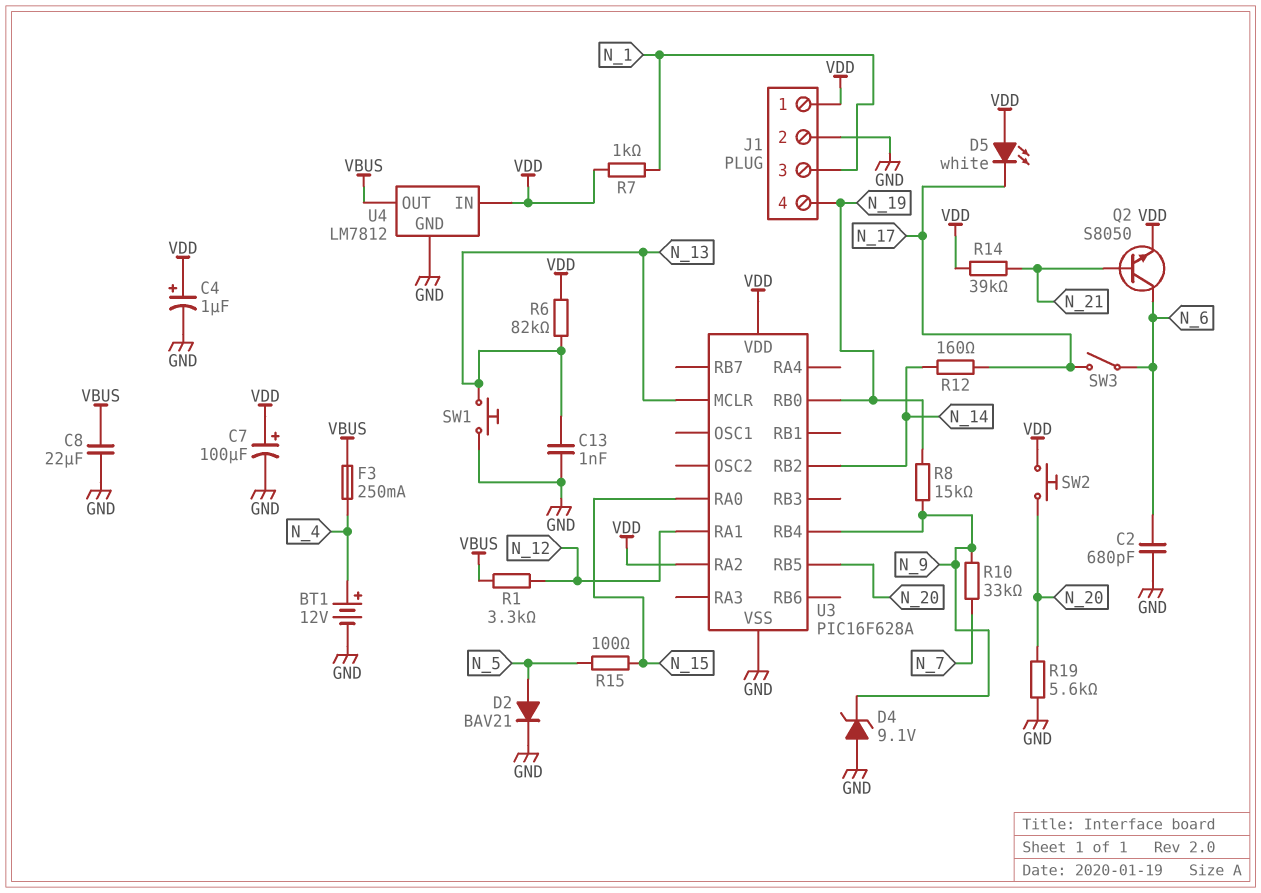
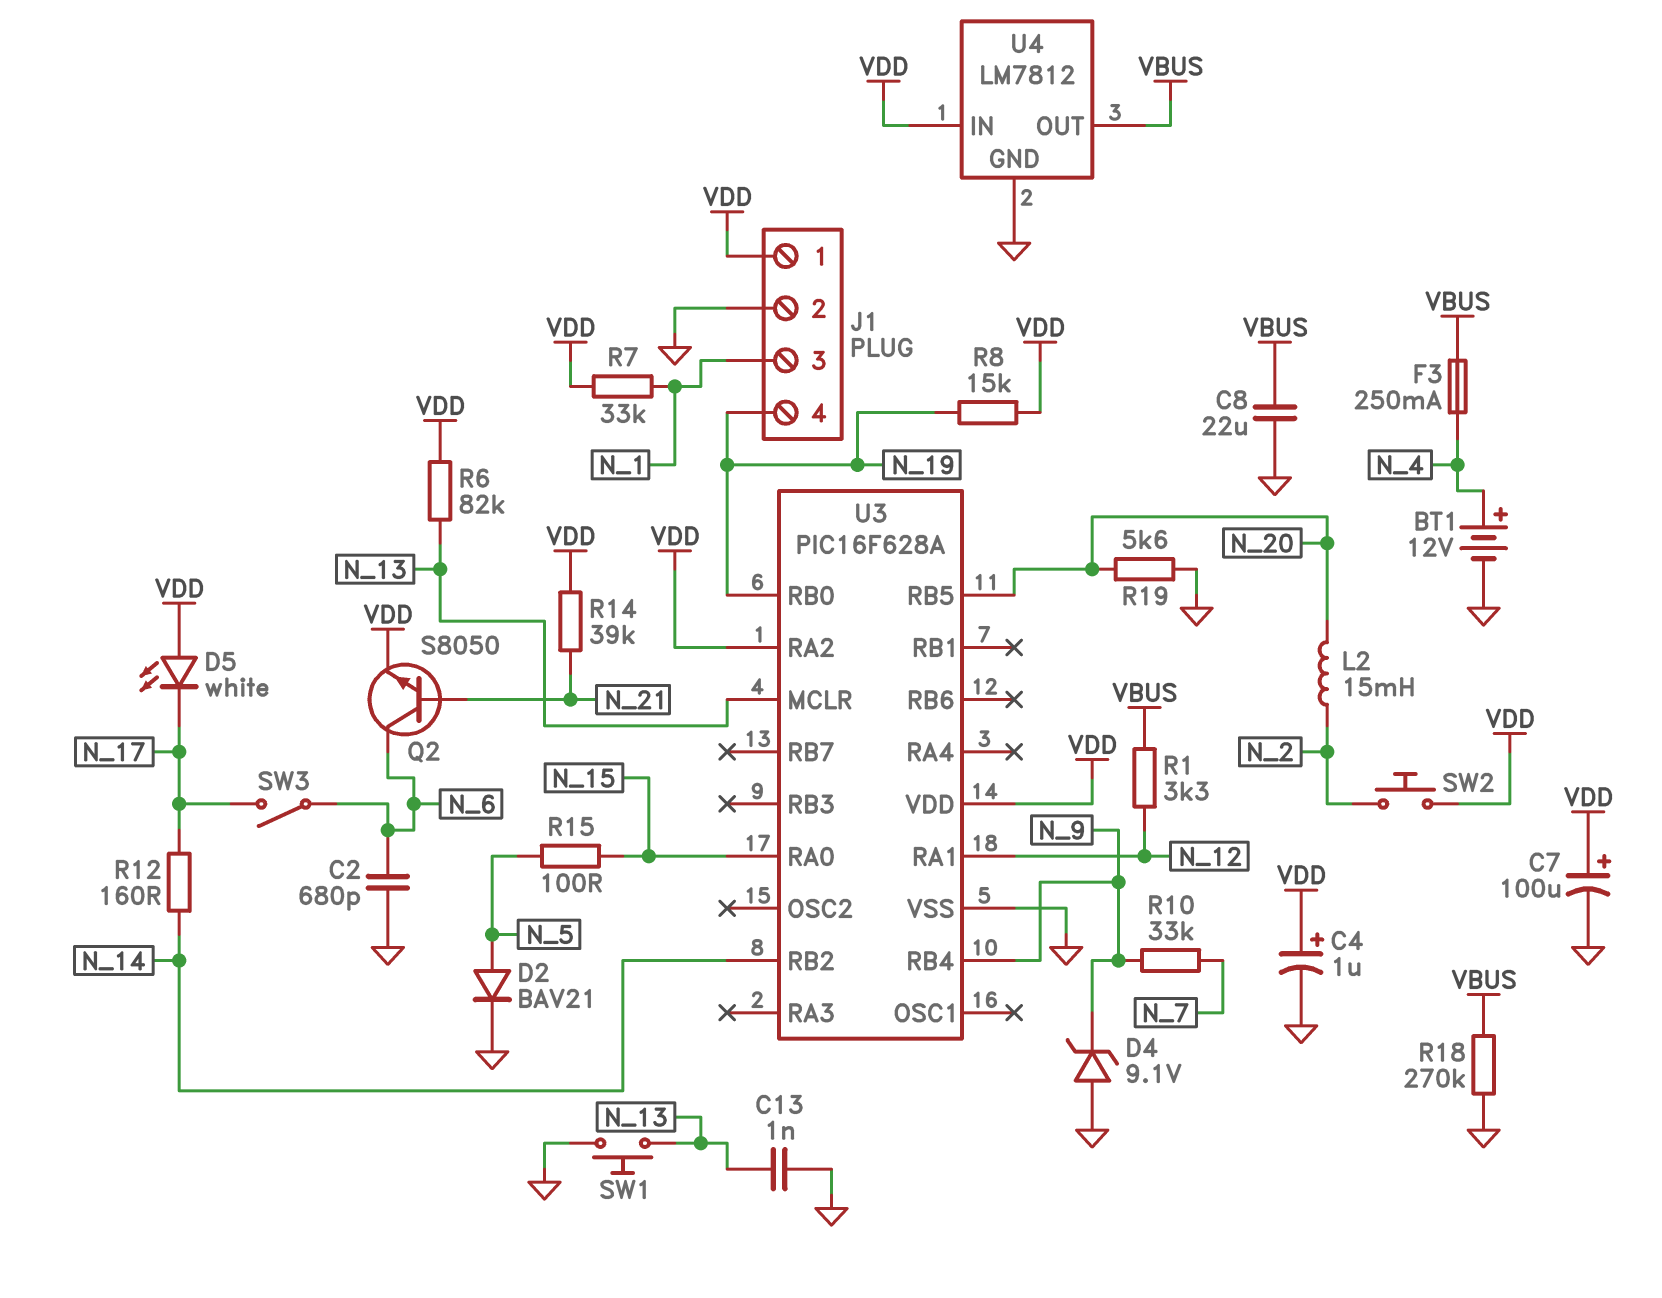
L2: none -> 15mH (N_2, N_20)
R7: 1k (N_1, VDD) -> 33k (N_1, VDD)
R8: 15k (N_9, N_19) -> 15k (N_19, VDD)
R18: none -> 270k (GND, VBUS)
SW2: button (N_20, VDD) -> button (N_2, VDD)

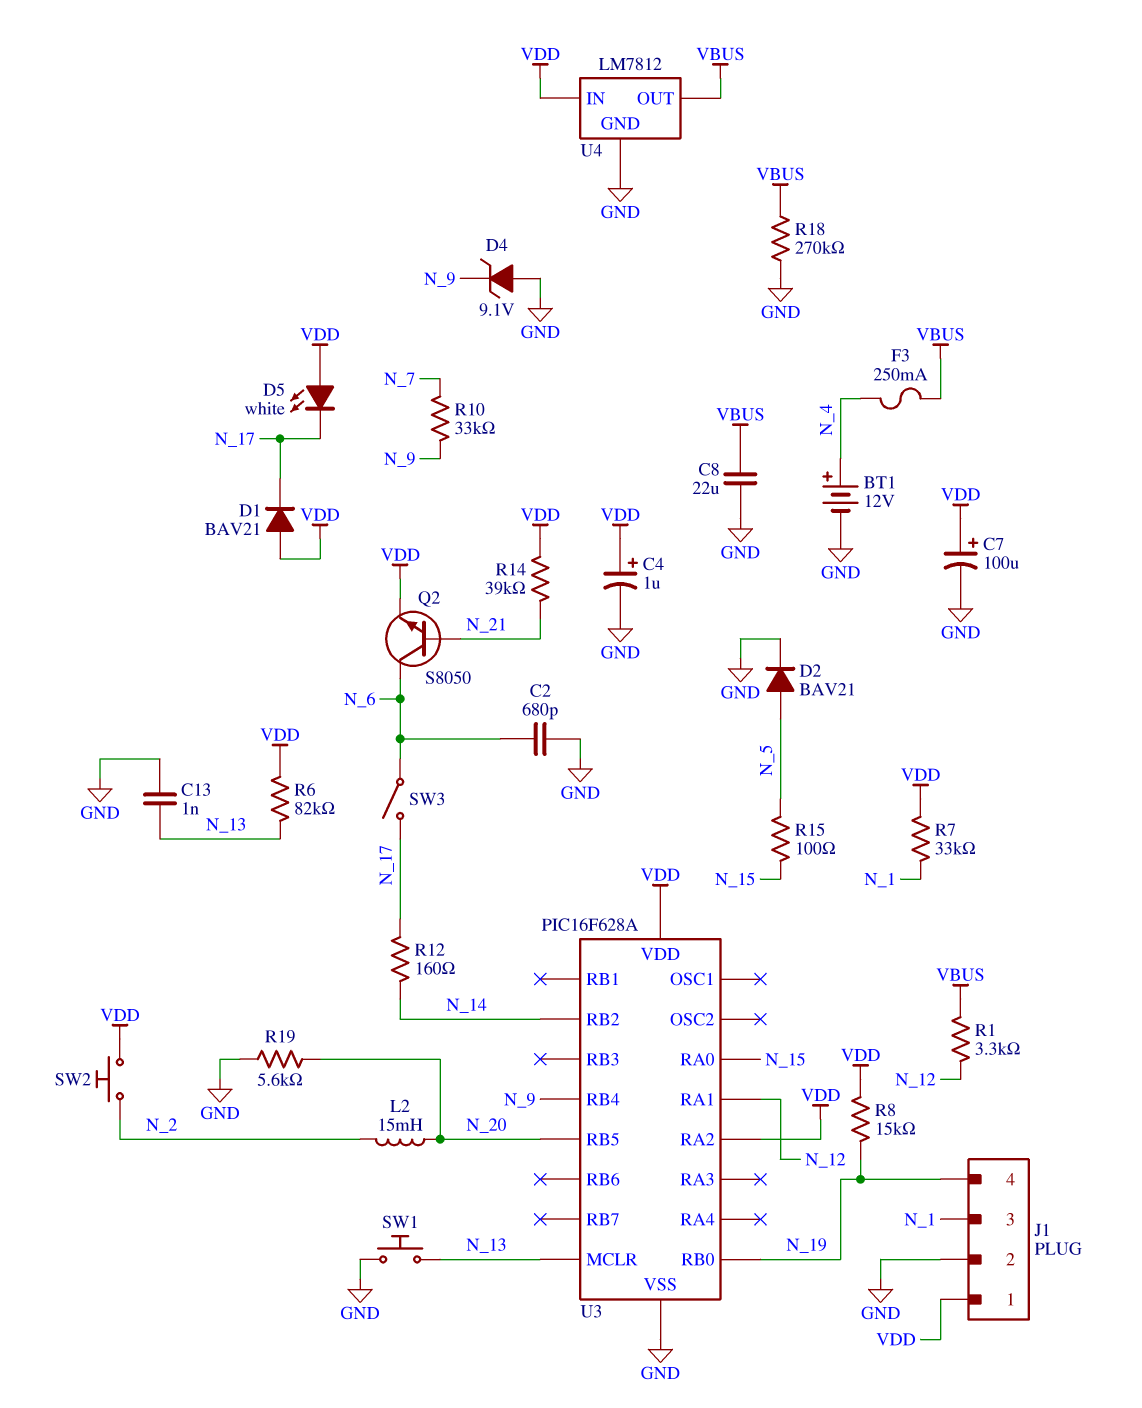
D1: none -> diode BAV21 (A VDD, K N_17)

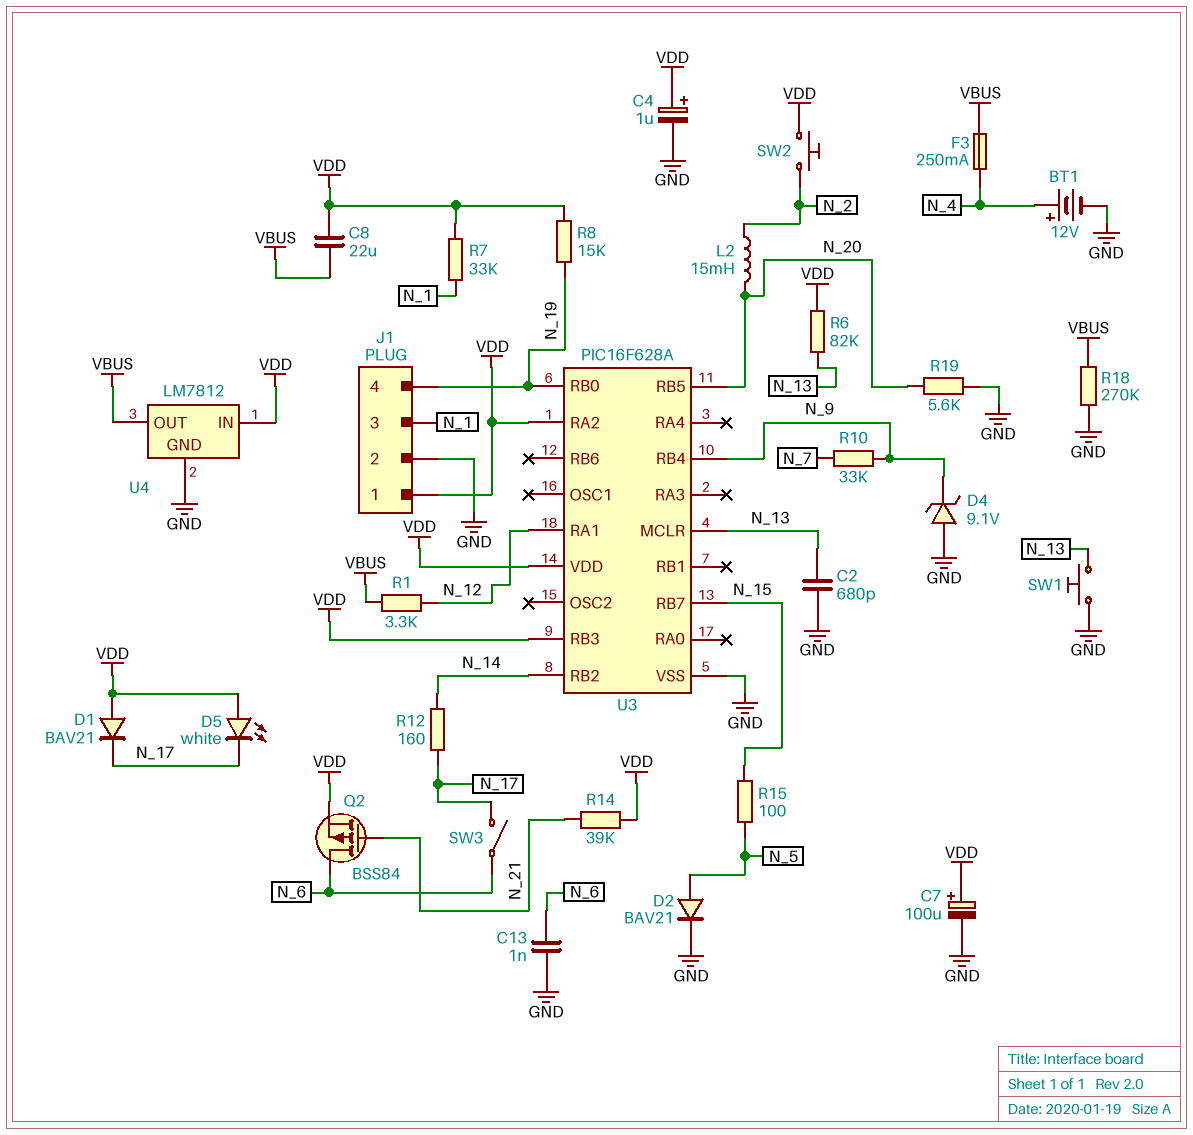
C2: 680pF (GND, N_6) -> 680pF (GND, N_13)
C8: 22uF (GND, VBUS) -> 22uF (VBUS, VDD)
C13: 1nF (GND, N_13) -> 1nF (GND, N_6)
Q2: NPN S8050 (B N_21, C N_6, E VDD) -> PMOS BSS84 (G N_21, D N_6, S VDD)
U3 pin RA0: N_15 -> none
U3 pin RB3: none -> VDD
U3 pin RB7: none -> N_15

